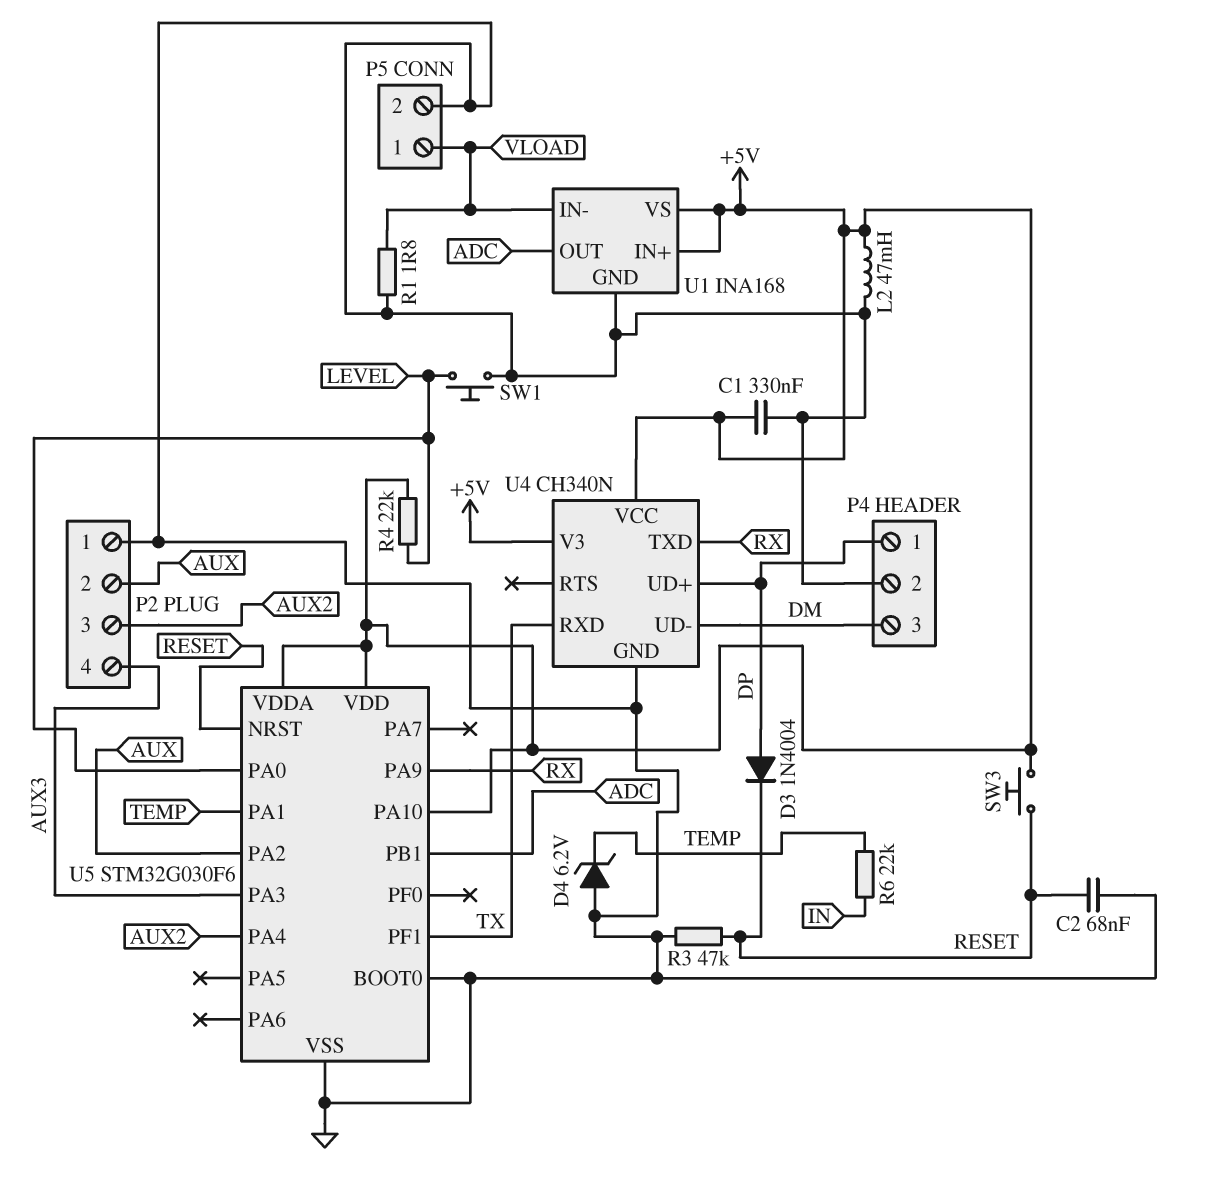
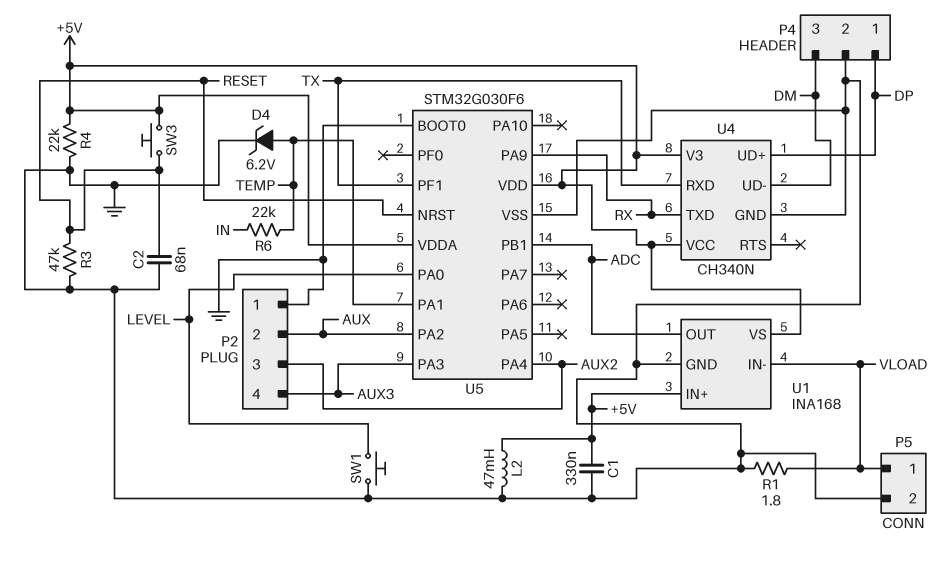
D3: diode 1N4004 (A DP, K RESET) -> none
D4: zener 6.2V (A GND, K TEMP) -> zener 6.2V (A TEMP, K GND)
R4: 22k (+5V, LEVEL) -> 22k (+5V, GND)
U5 pin PA10: +5V -> none

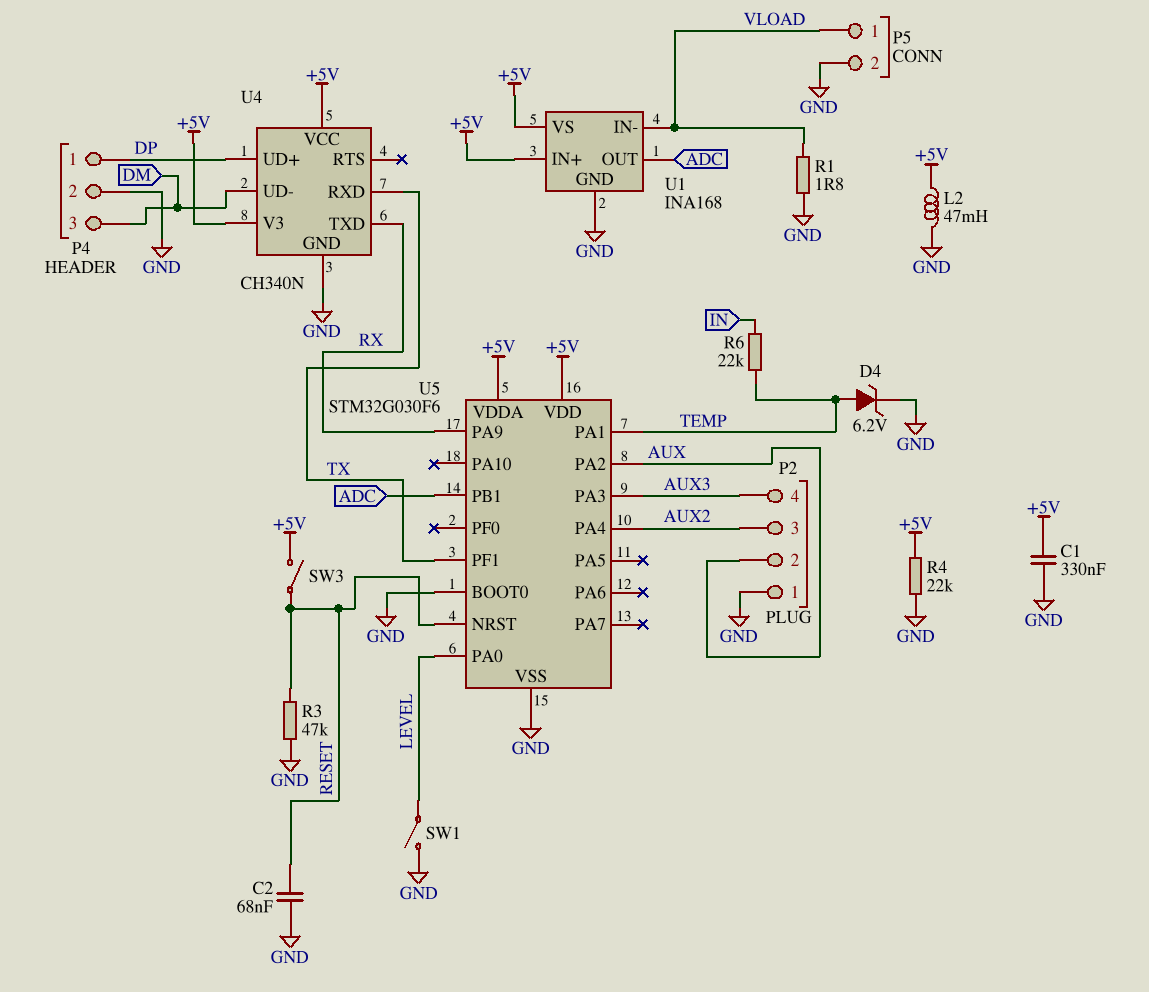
SW1: button (GND, LEVEL) -> switch (GND, LEVEL)
SW3: button (+5V, RESET) -> switch (+5V, RESET)

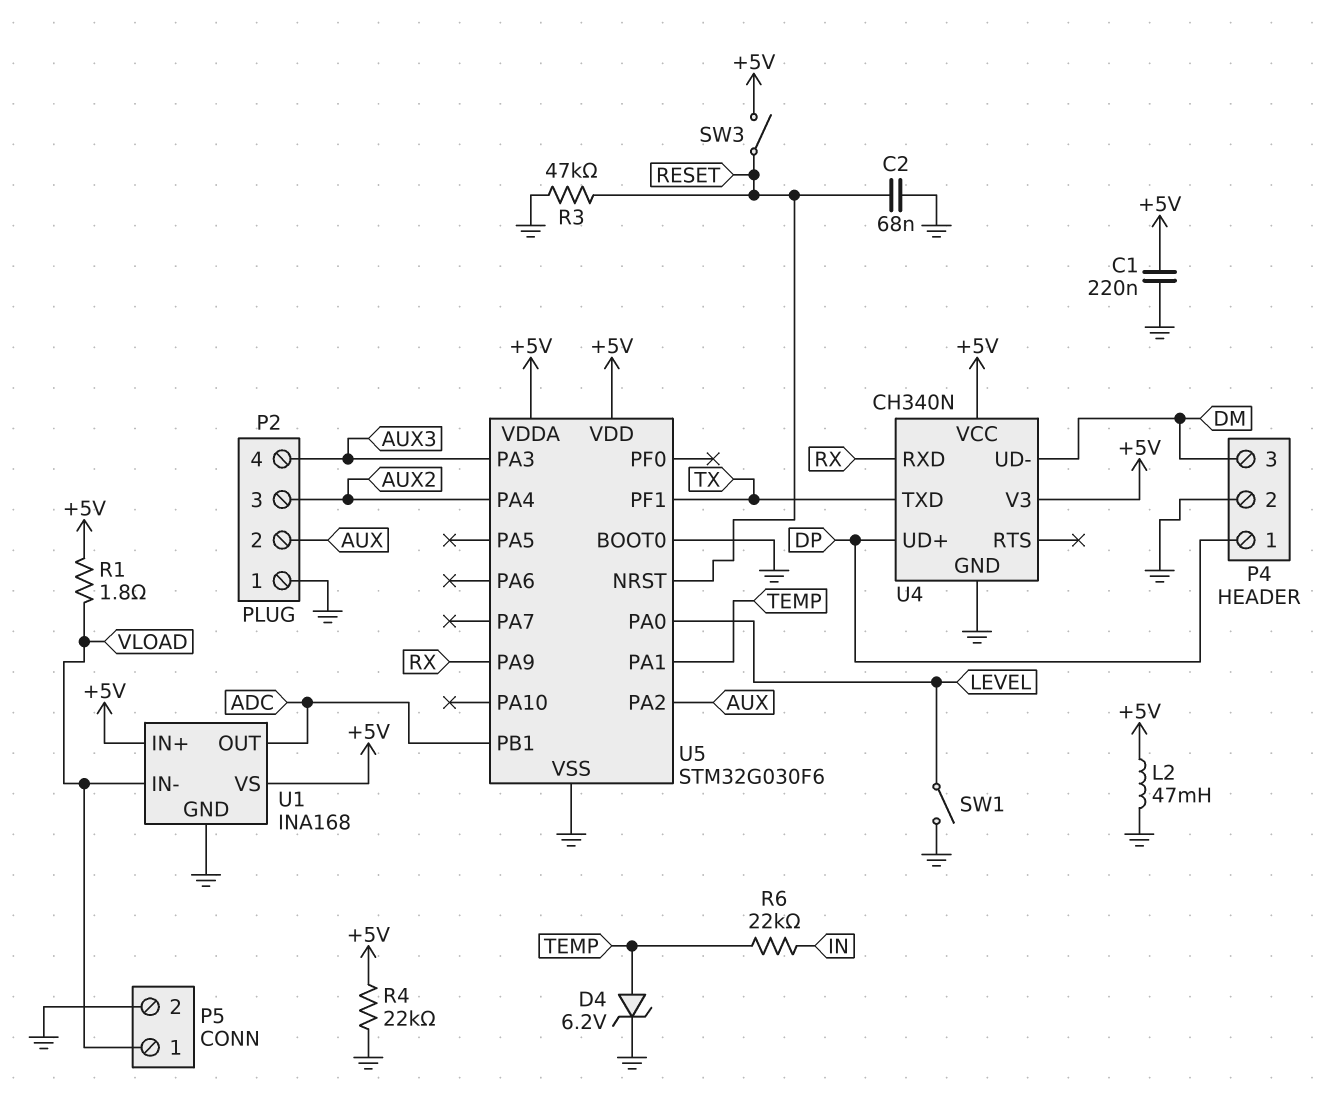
C1: 330nF (+5V, GND) -> 220nF (+5V, GND)
R1: 1.8 (GND, VLOAD) -> 1.8 (+5V, VLOAD)
U4 pin RXD: TX -> RX
U4 pin TXD: RX -> TX

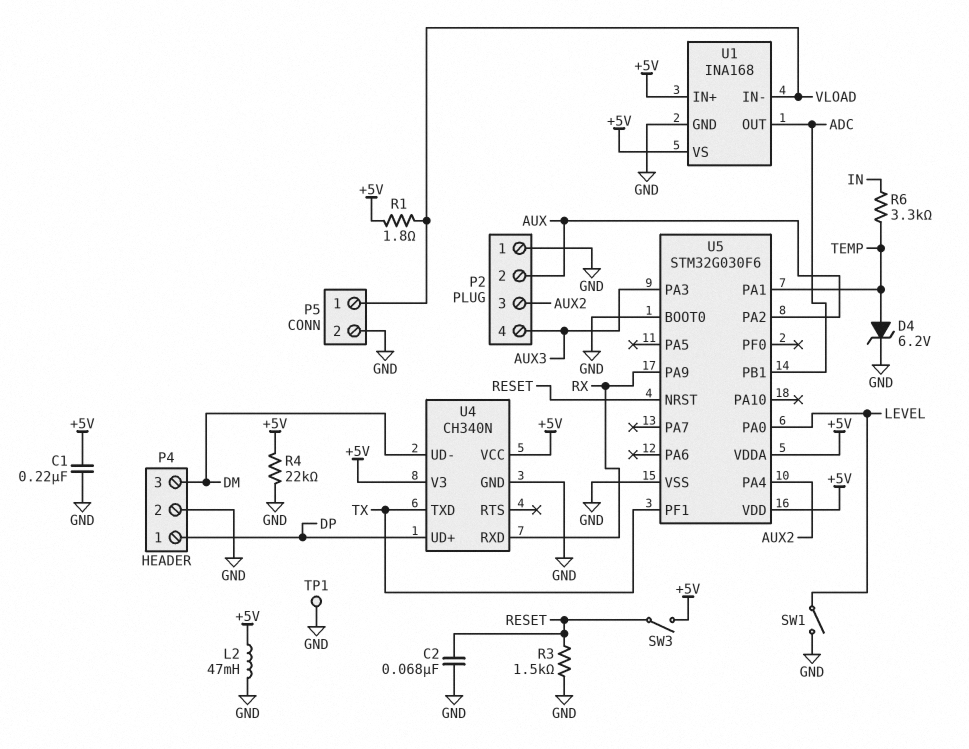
R3: 47k (GND, RESET) -> 1.5k (GND, RESET)
R6: 22k (IN, TEMP) -> 3.3k (IN, TEMP)
TP1: none -> test point (GND)

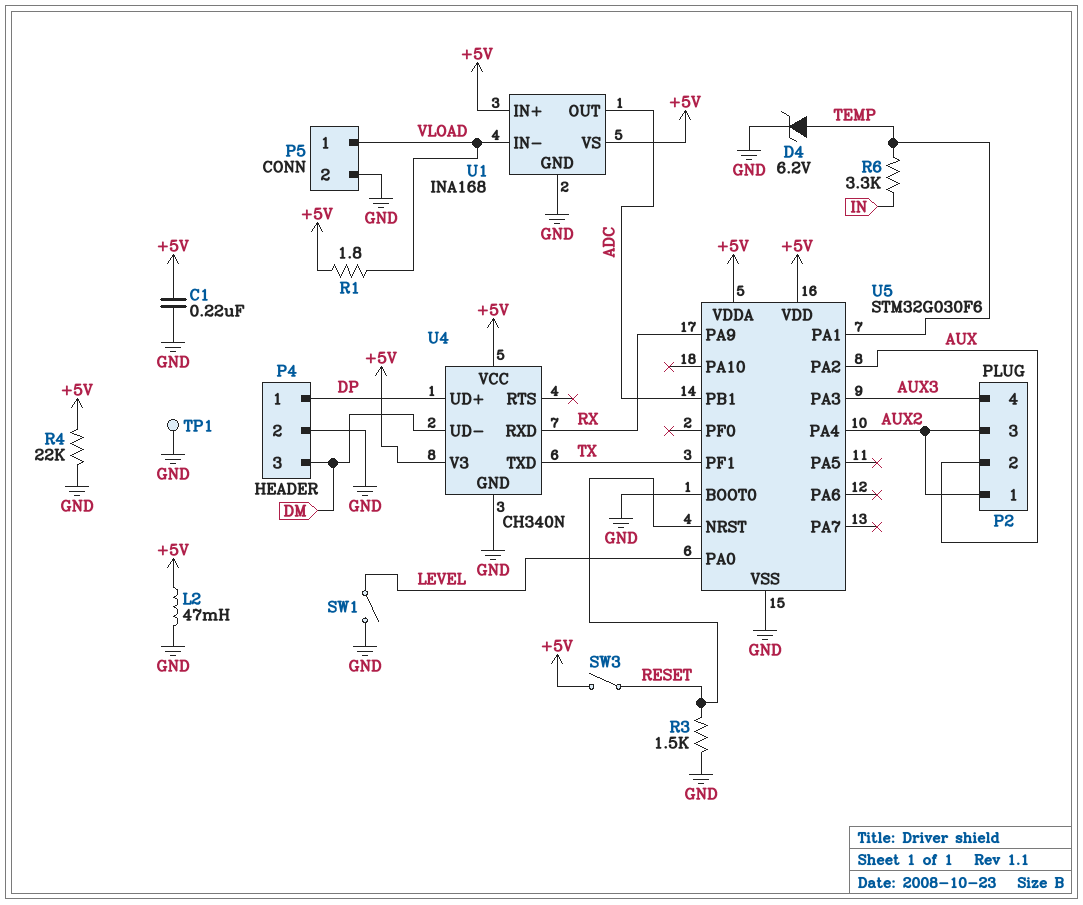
C2: 68nF (GND, RESET) -> none
P2 pin 1: GND -> AUX2

